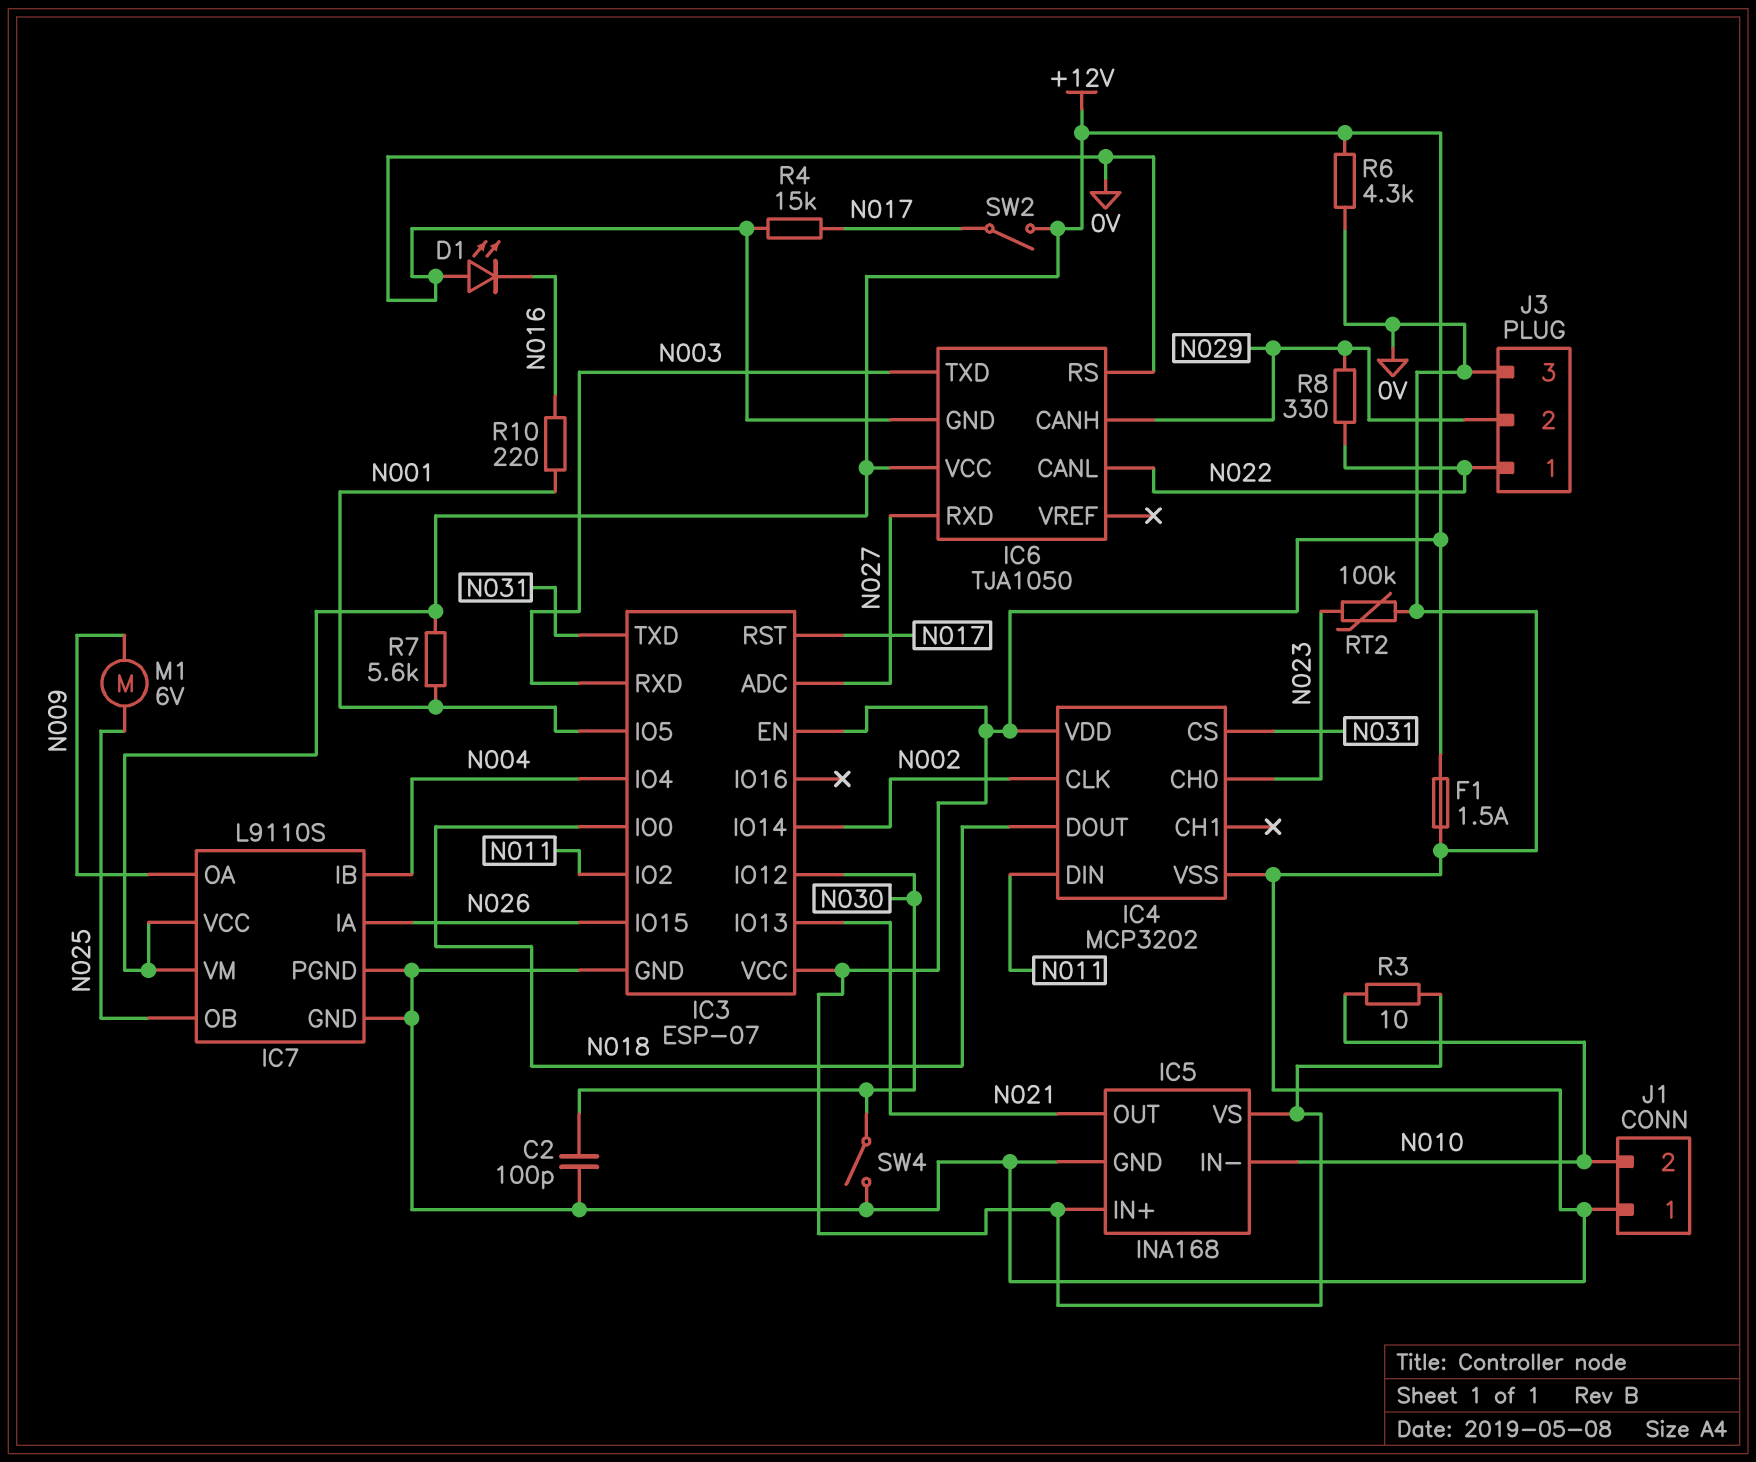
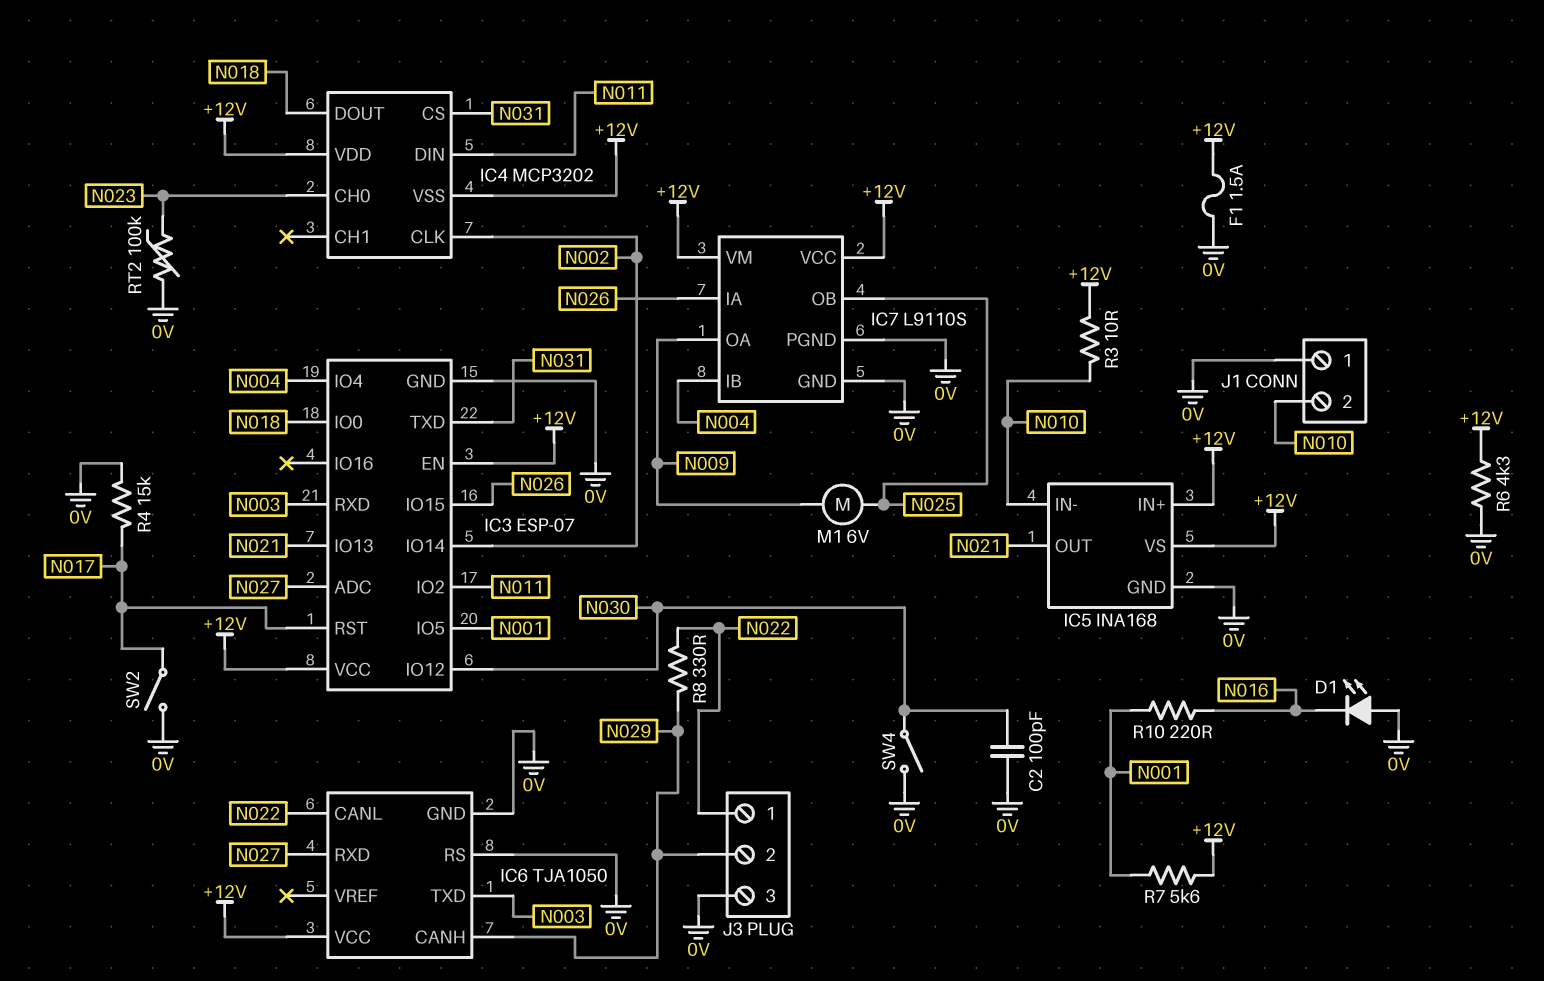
IC4 pin VSS: 0V -> +12V
SW2: switch (+12V, N017) -> switch (0V, N017)

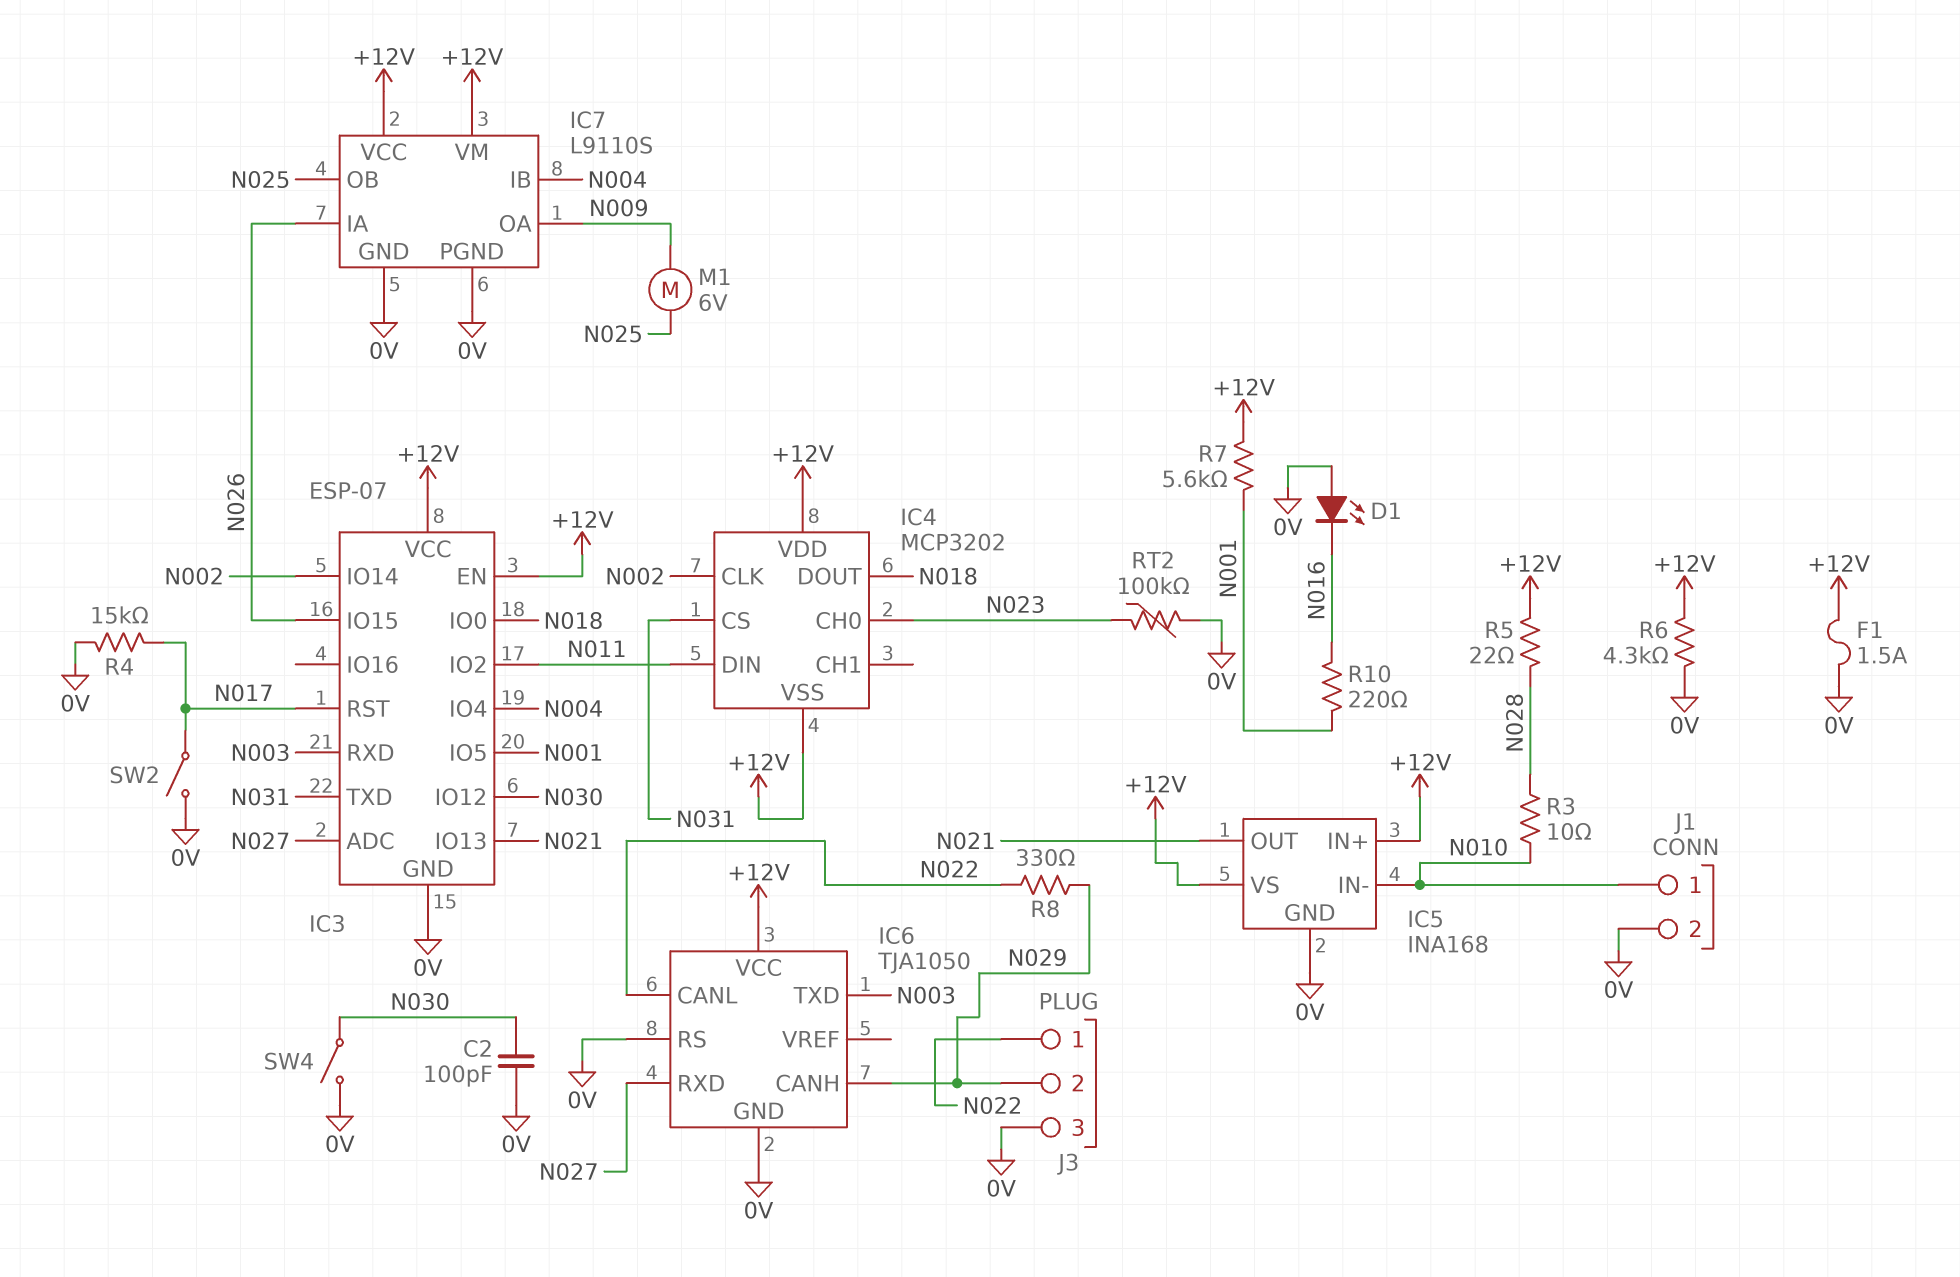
J1 pin 1: 0V -> N010
J1 pin 2: N010 -> 0V
R3: 10 (+12V, N010) -> 10 (N010, N028)
R5: none -> 22 (+12V, N028)

